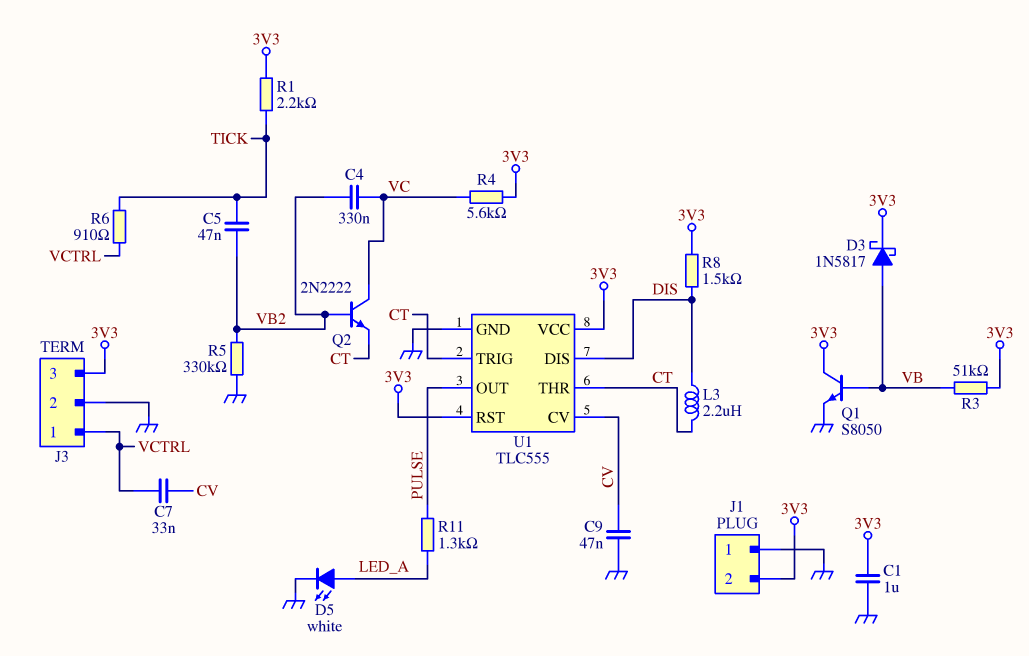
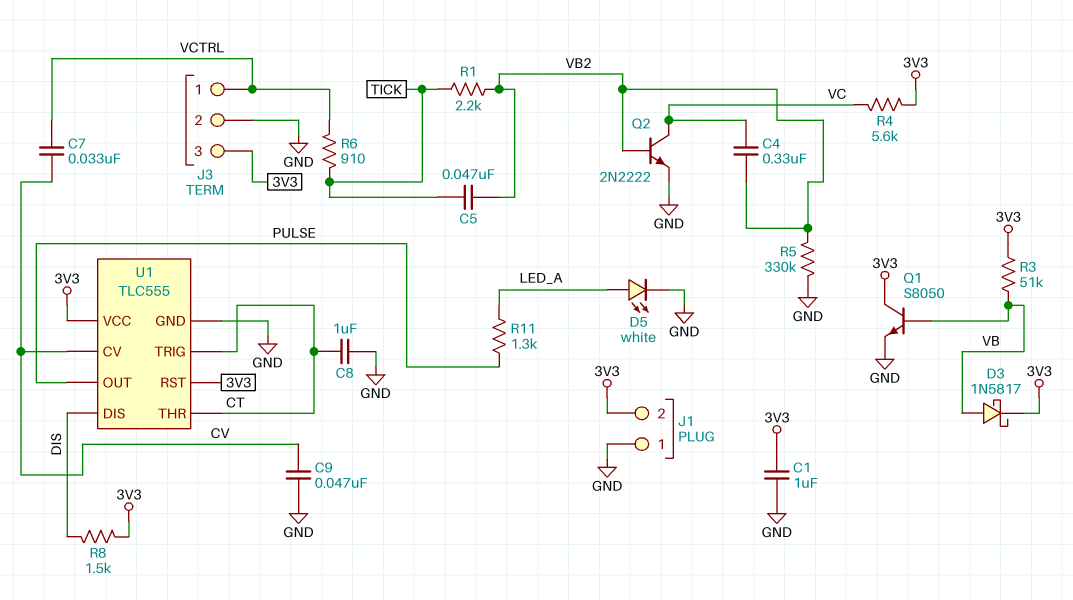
C8: none -> 1uF (CT, GND)
L3: 2.2uH (CT, DIS) -> none
Q2: NPN 2N2222 (B VB2, C VC, E CT) -> NPN 2N2222 (B VB2, C VC, E GND)
R1: 2.2k (3V3, TICK) -> 2.2k (TICK, VB2)

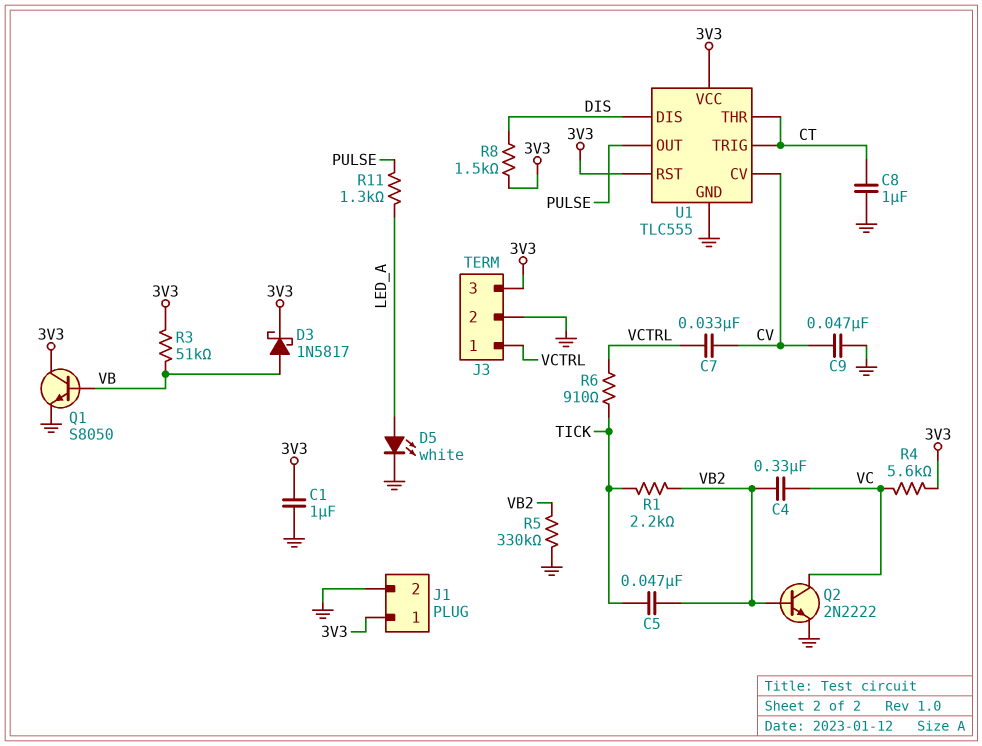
J1 pin 1: GND -> 3V3
J1 pin 2: 3V3 -> GND

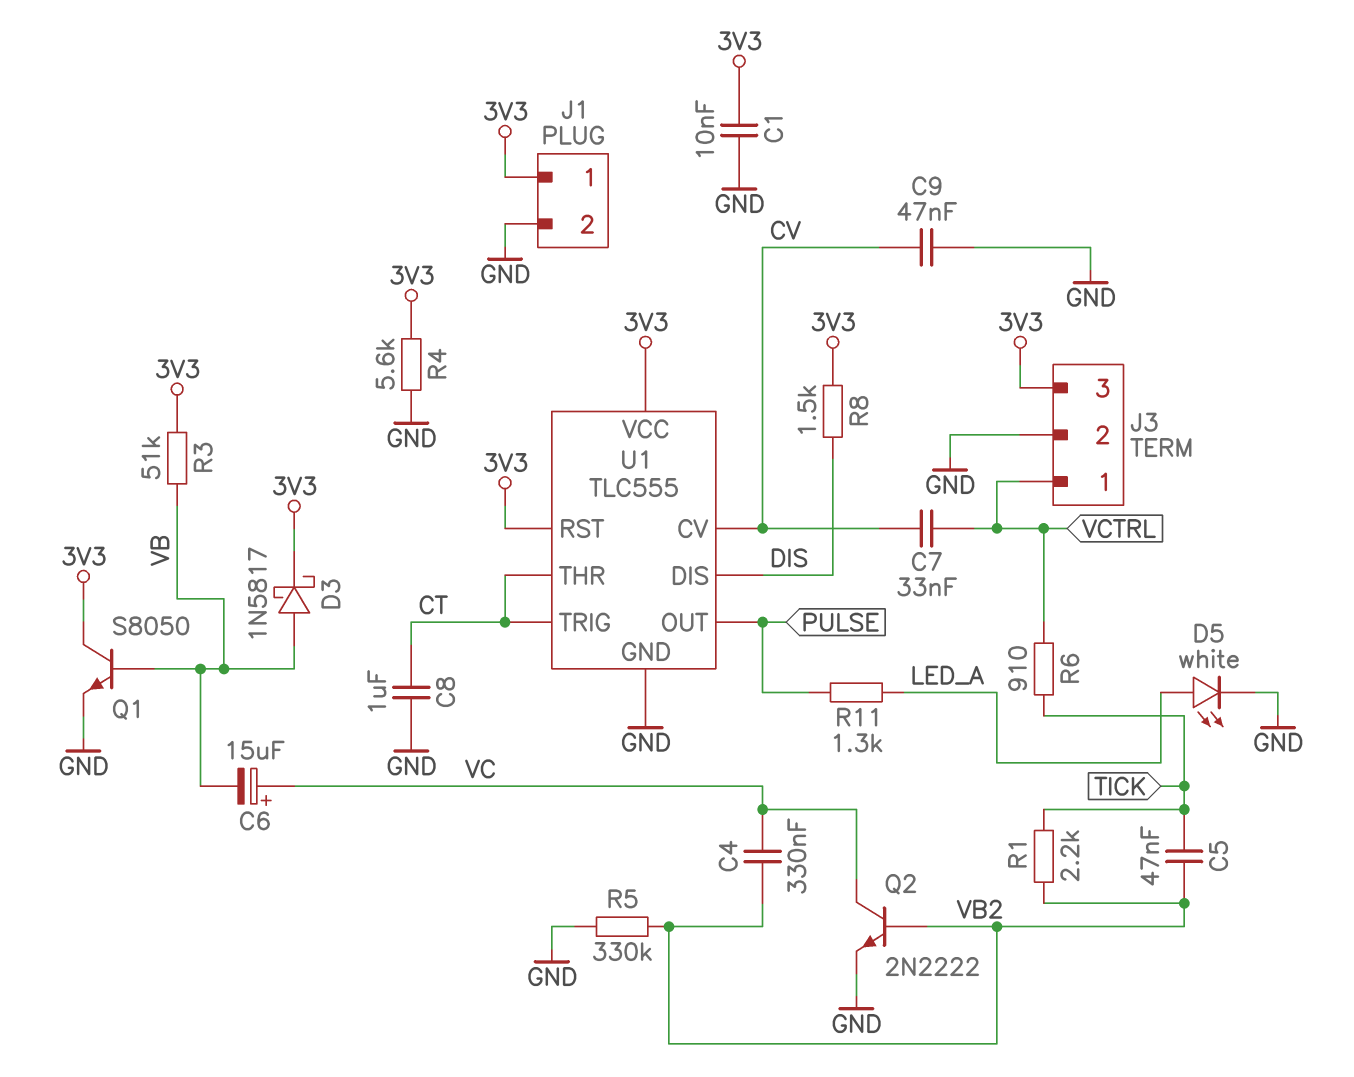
C1: 1uF (3V3, GND) -> 10nF (3V3, GND)
C6: none -> 15uF (plus VC, minus VB)
R4: 5.6k (3V3, VC) -> 5.6k (3V3, GND)

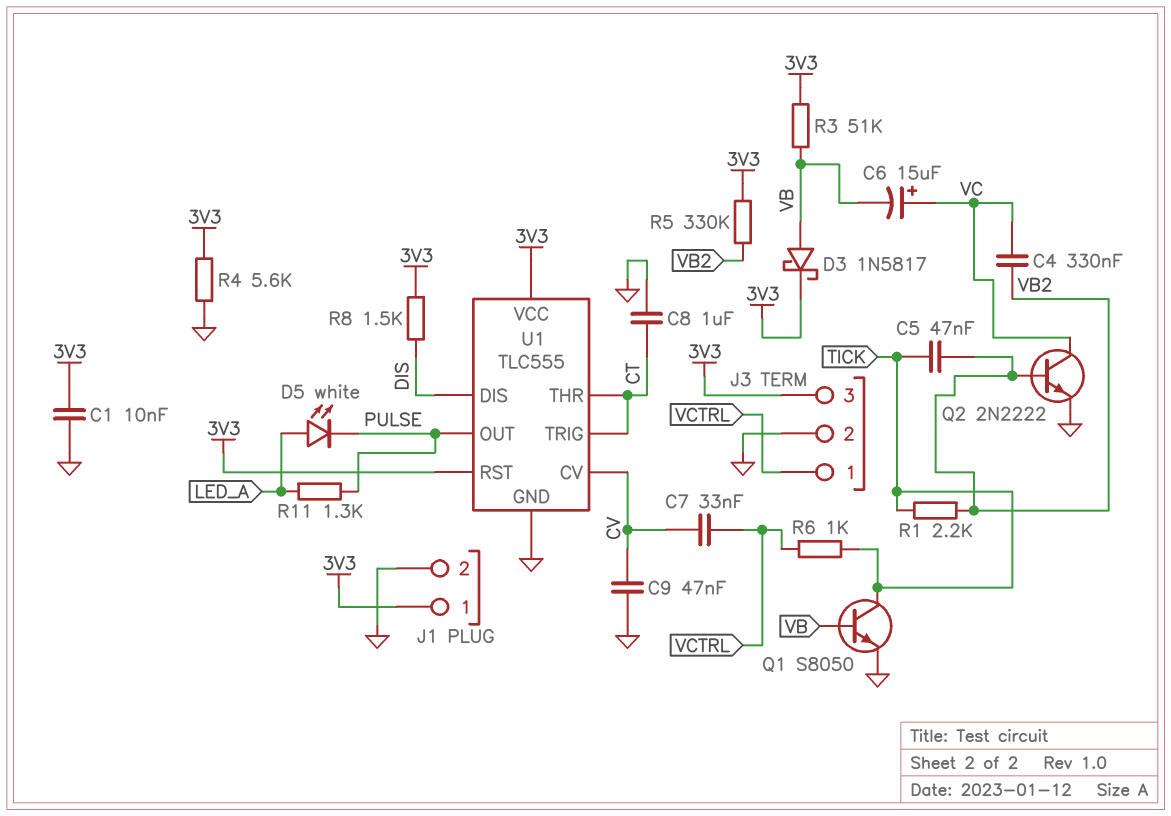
D5: LED white (A LED_A, K GND) -> LED white (A LED_A, K PULSE)
Q1: NPN S8050 (B VB, C 3V3, E GND) -> NPN S8050 (B VB, C TICK, E GND)
R5: 330k (GND, VB2) -> 330k (3V3, VB2)
R6: 910 (TICK, VCTRL) -> 1k (TICK, VCTRL)

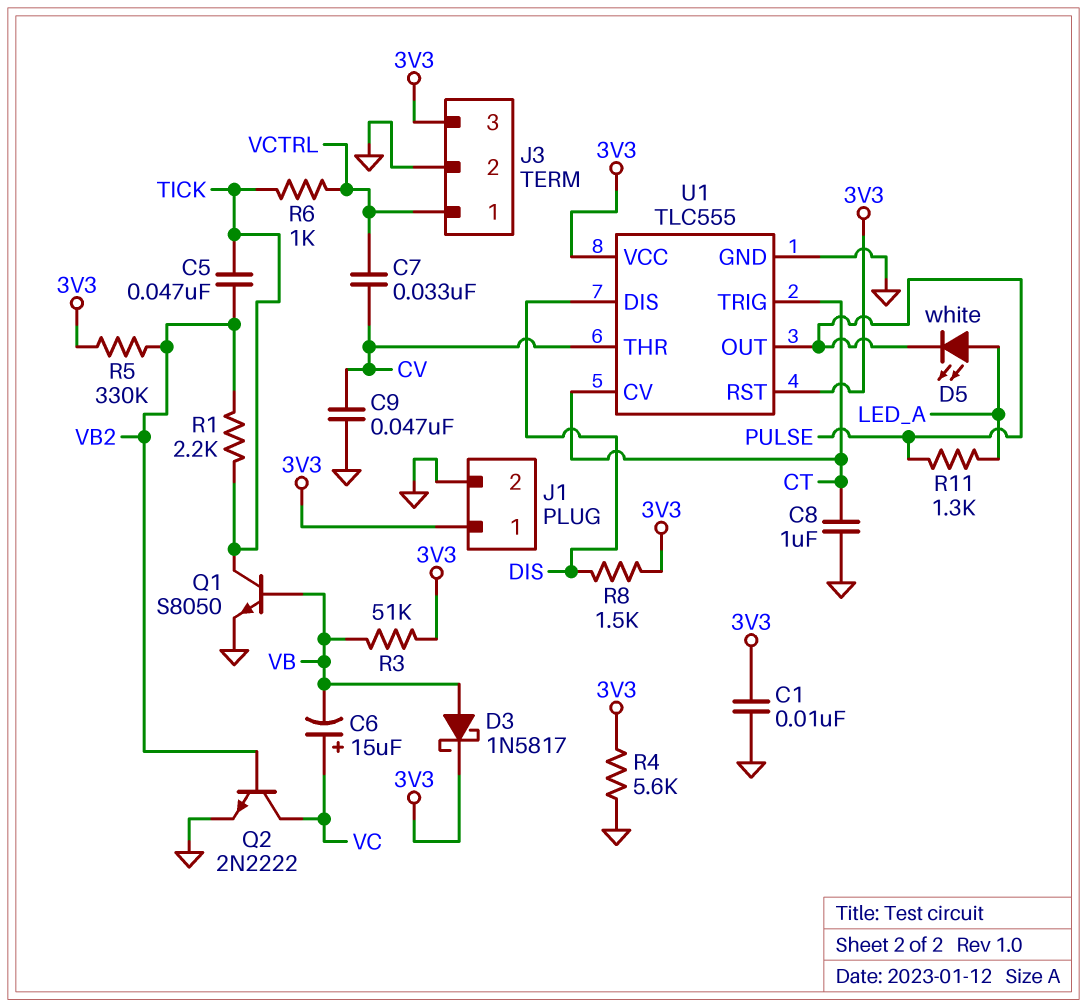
C4: 330nF (VB2, VC) -> none
U1 pin CV: CV -> CT
U1 pin THR: CT -> CV

